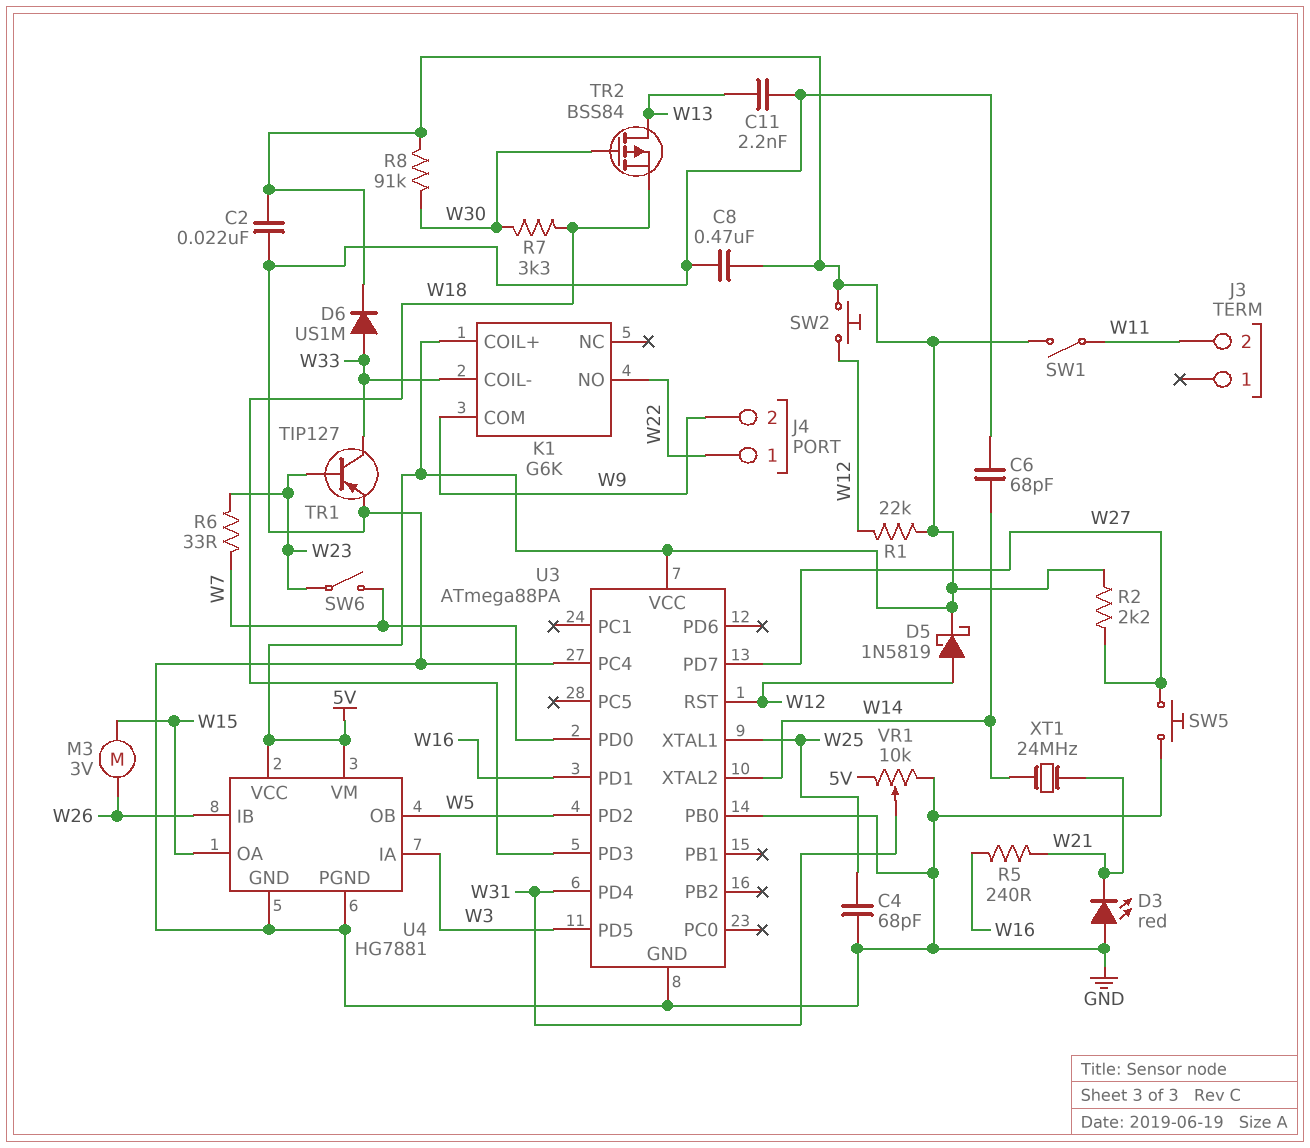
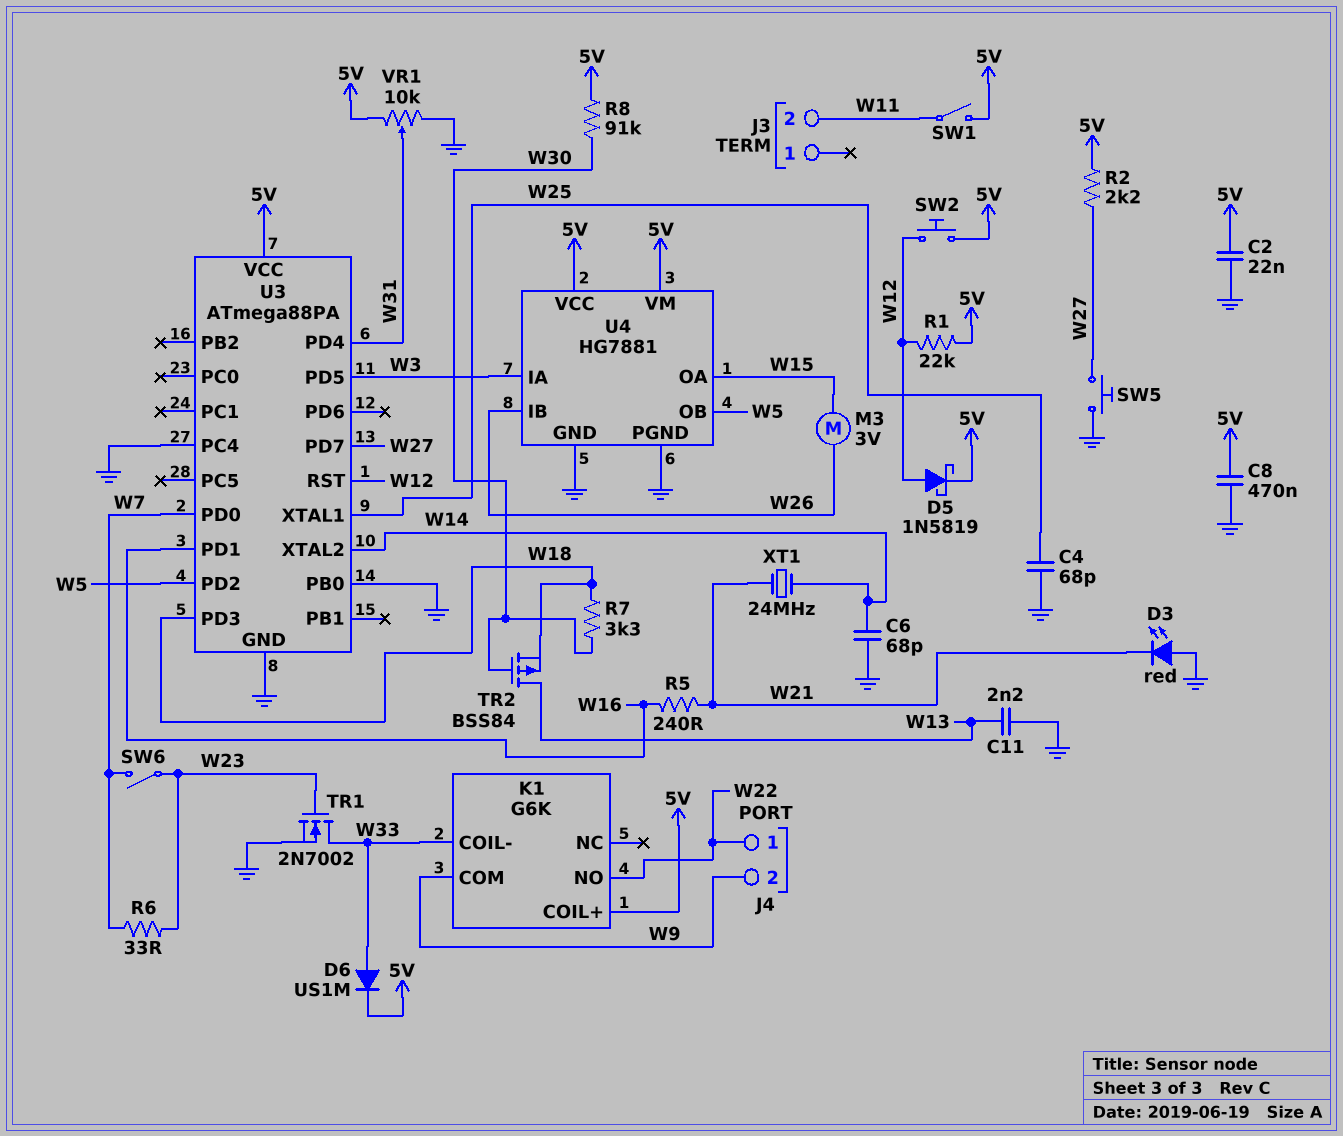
TR1: PNP TIP127 (B W23, C W33, E GND) -> NMOS 2N7002 (G W23, D W33, S GND)

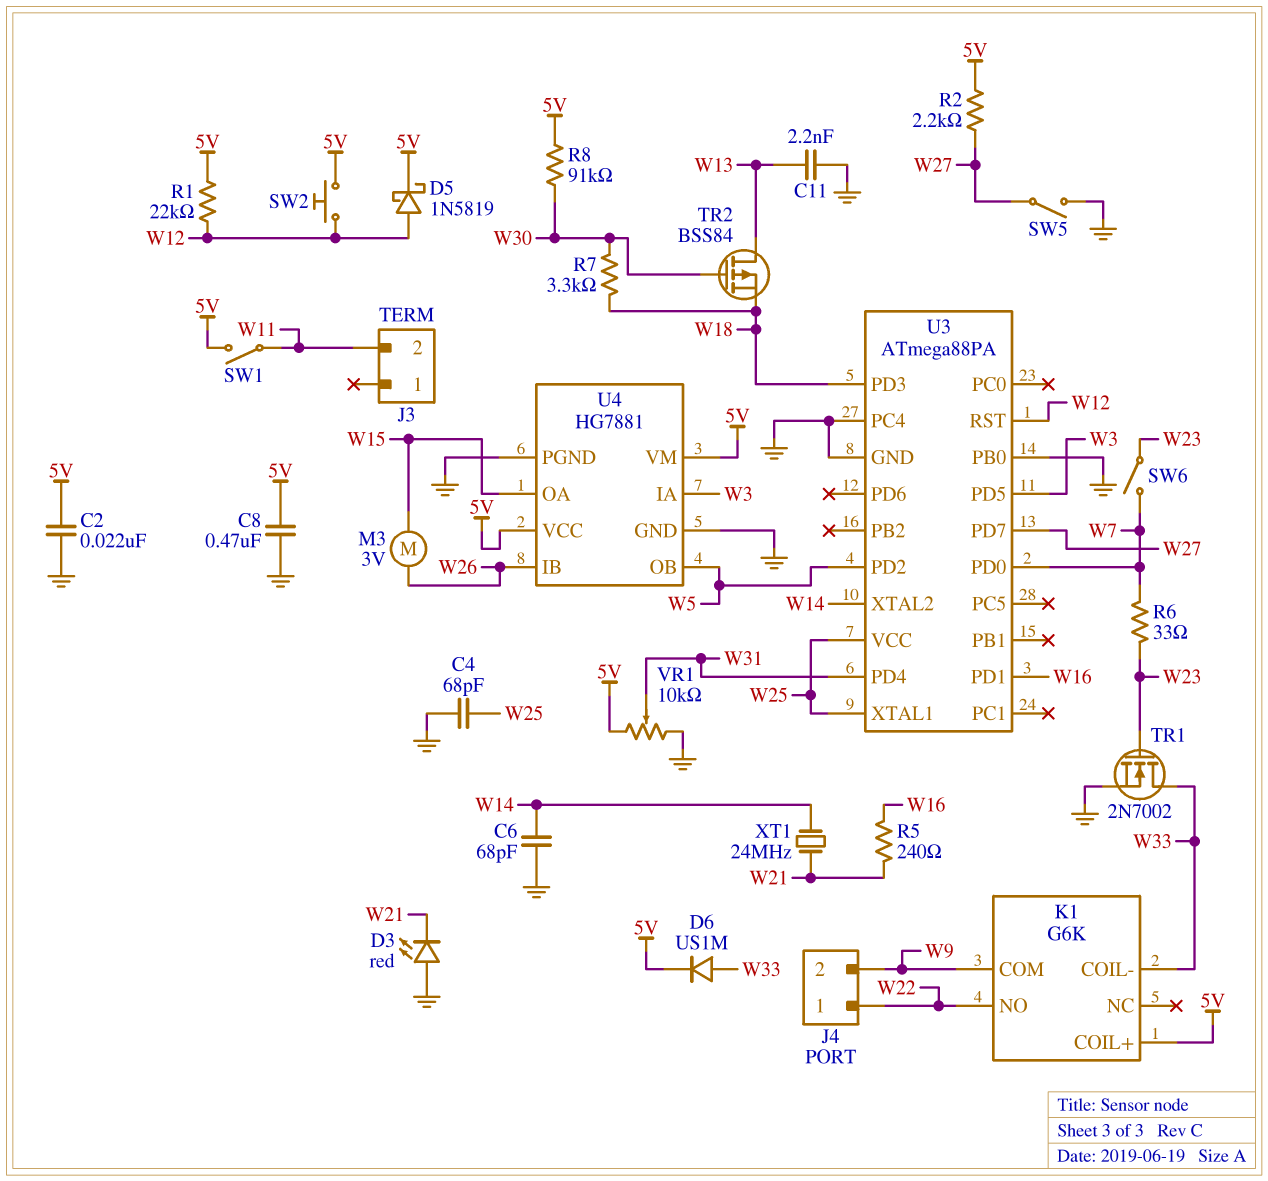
SW5: button (GND, W27) -> switch (GND, W27)
U3 pin VCC: 5V -> W25

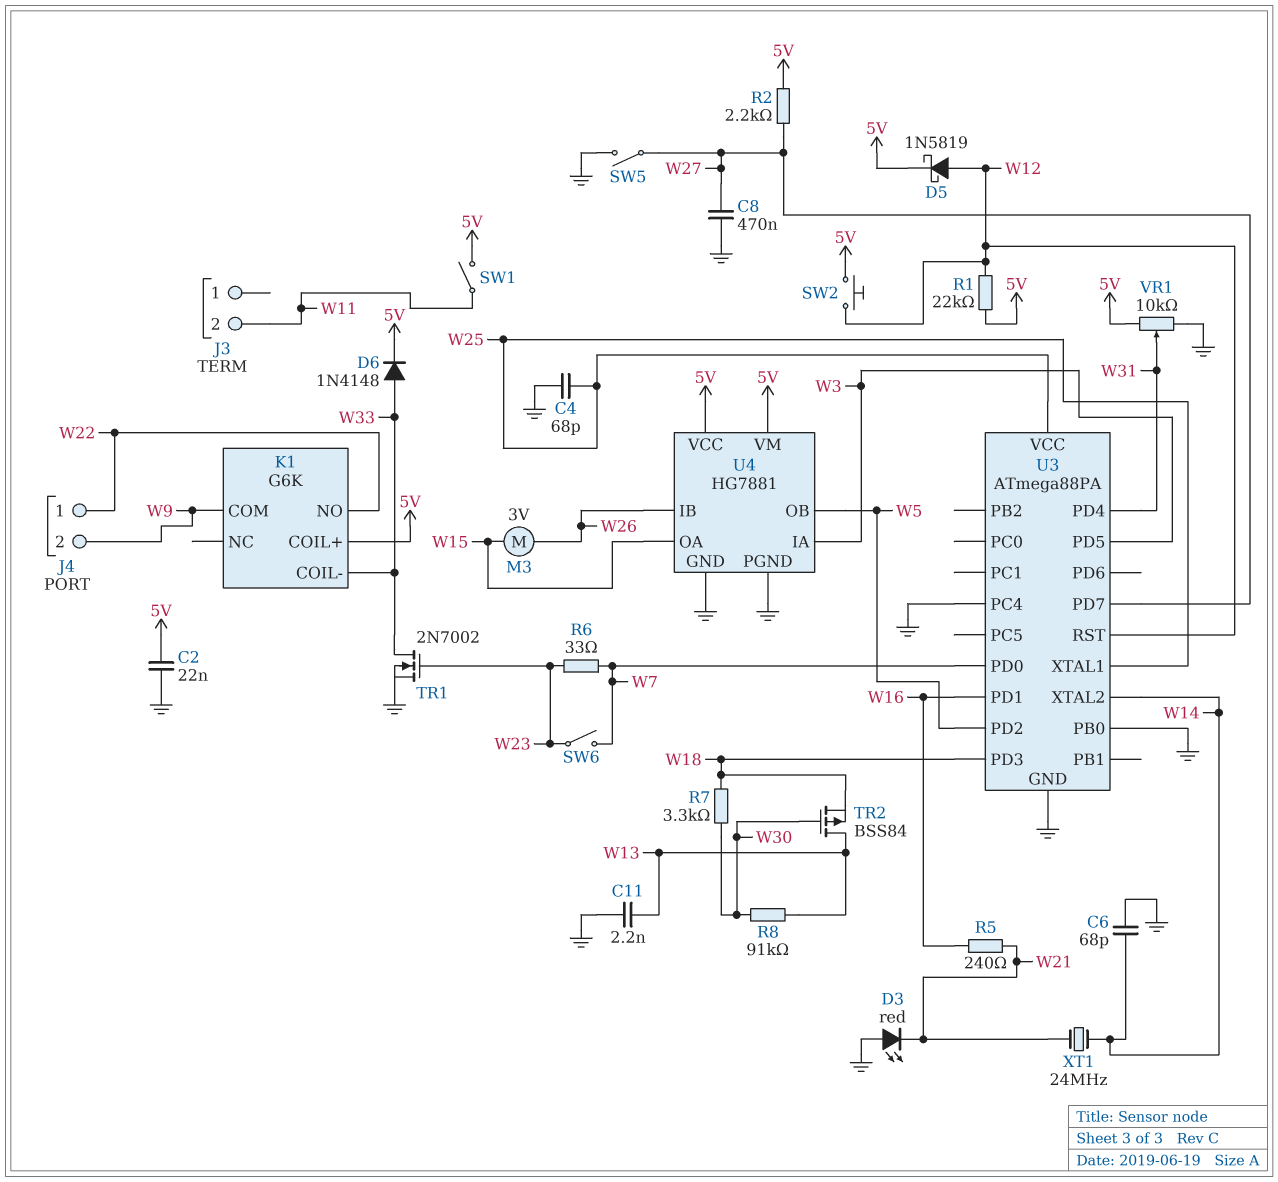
C8: 470nF (5V, GND) -> 470nF (GND, W27)
D6: diode US1M (A W33, K 5V) -> diode 1N4148 (A W33, K 5V)
R8: 91k (5V, W30) -> 91k (W13, W30)

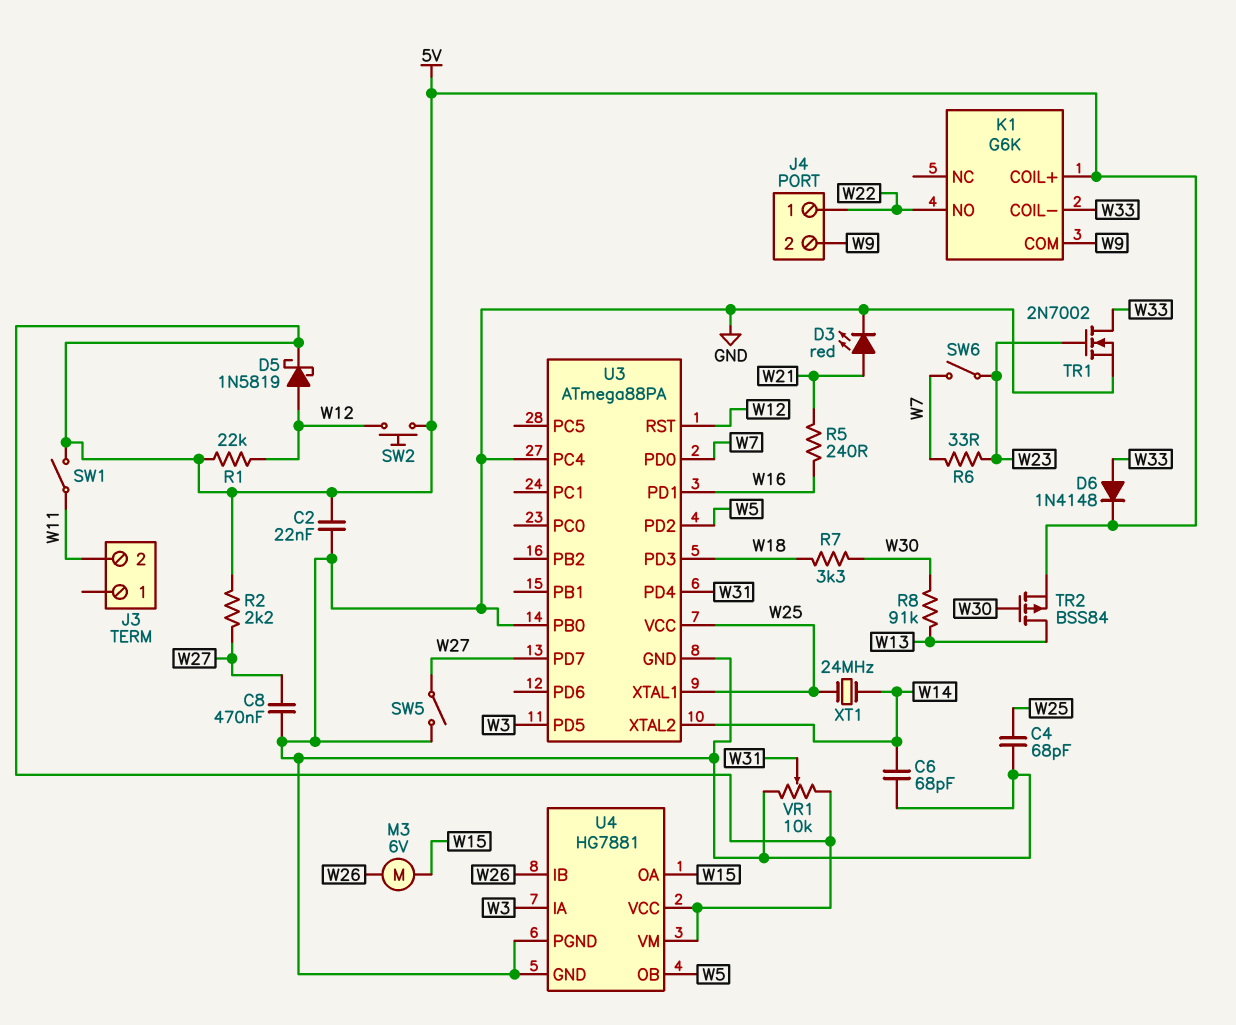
C11: 2.2nF (GND, W13) -> none
D3: LED red (A GND, K W21) -> LED red (A W21, K GND)
M3: motor 3V (W15, W26) -> motor 6V (W15, W26)
TR2: PMOS BSS84 (G W30, D W13, S W18) -> PMOS BSS84 (G W30, D W13, S 5V)
XT1: 24MHz (W14, W21) -> 24MHz (W14, W25)

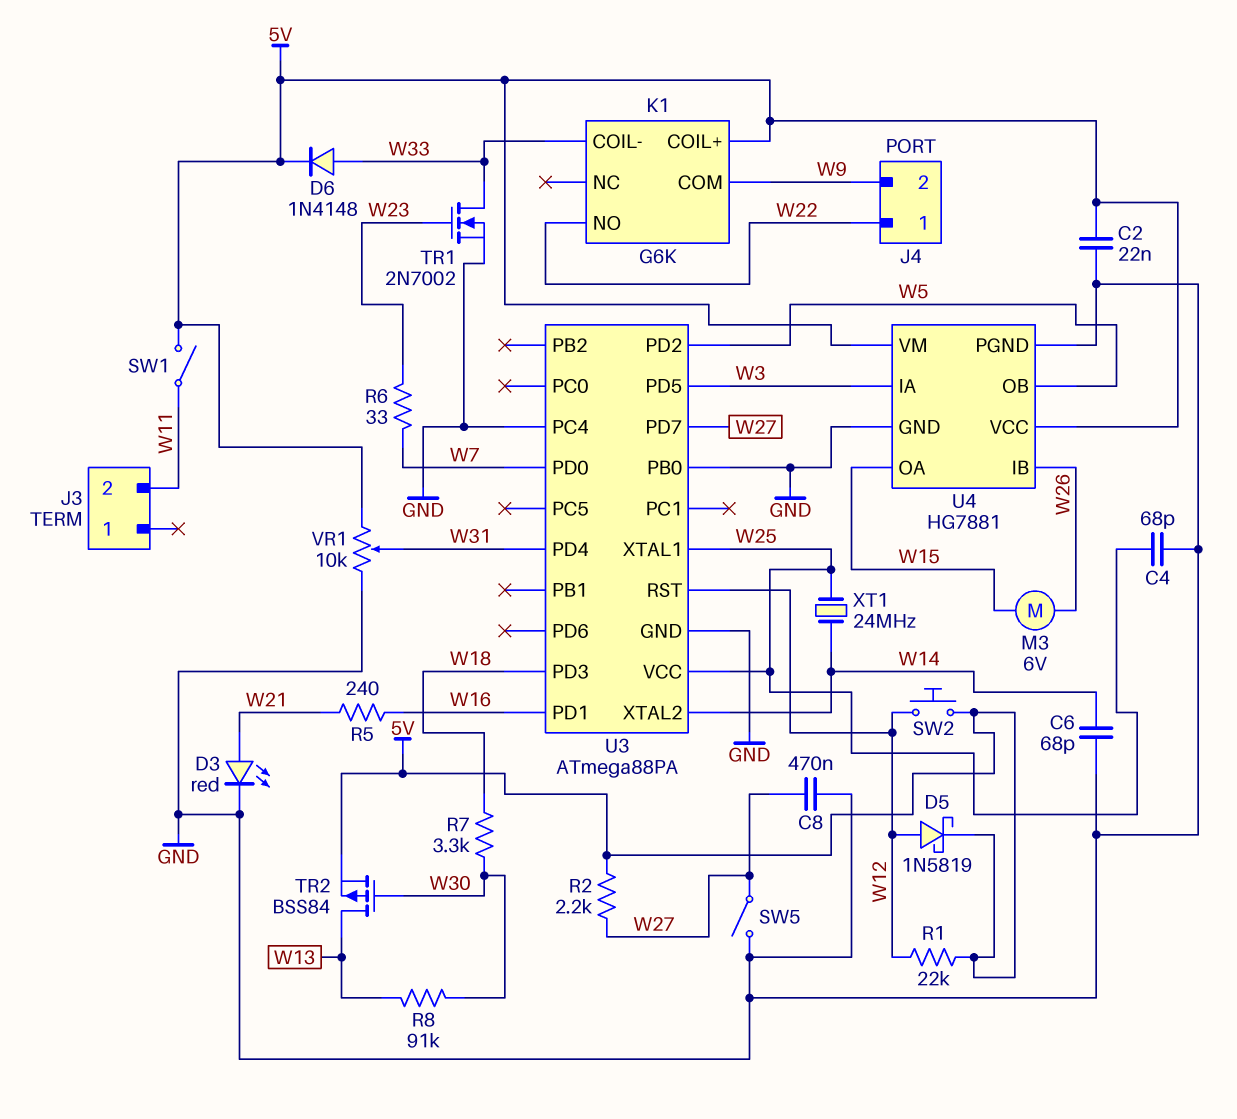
SW6: switch (W7, W23) -> none

